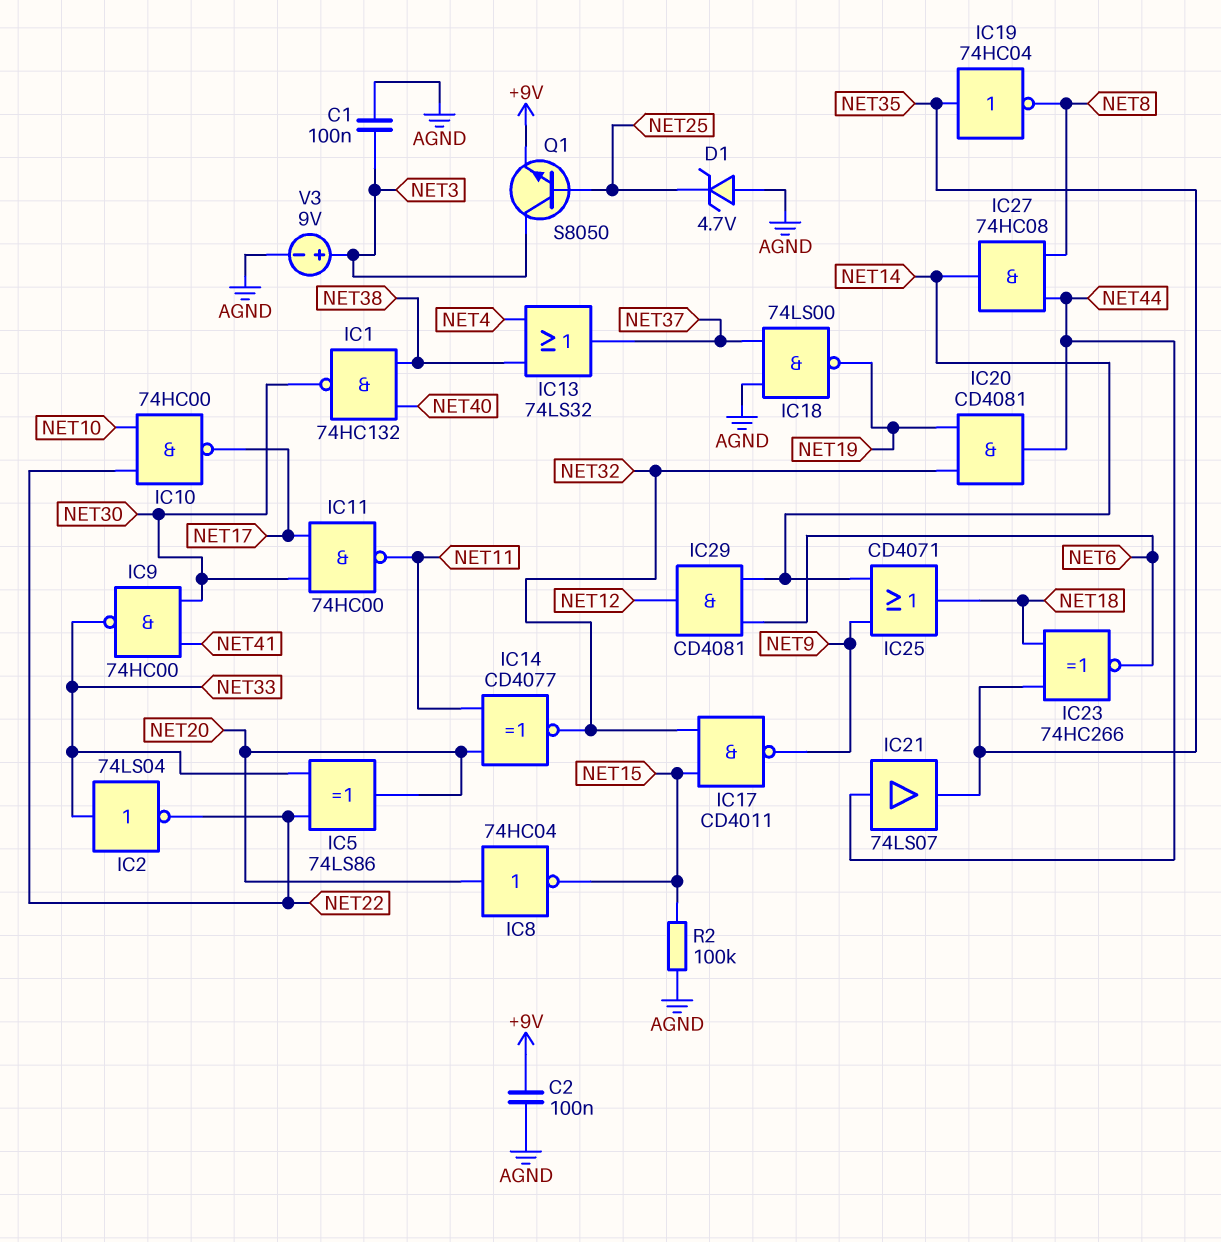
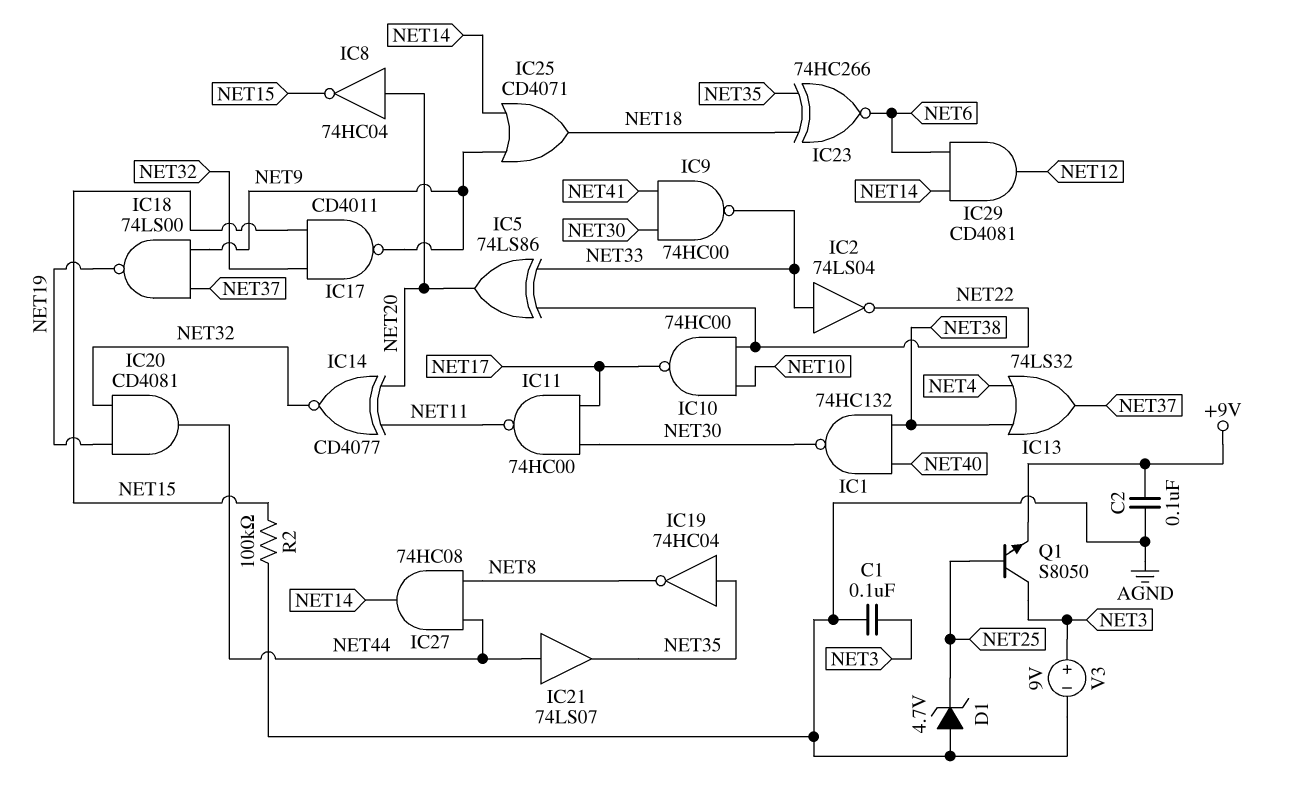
IC18: NAND 74LS00 (in AGND, in NET37, out NET19) -> NAND 74LS00 (in NET9, in NET37, out NET19)

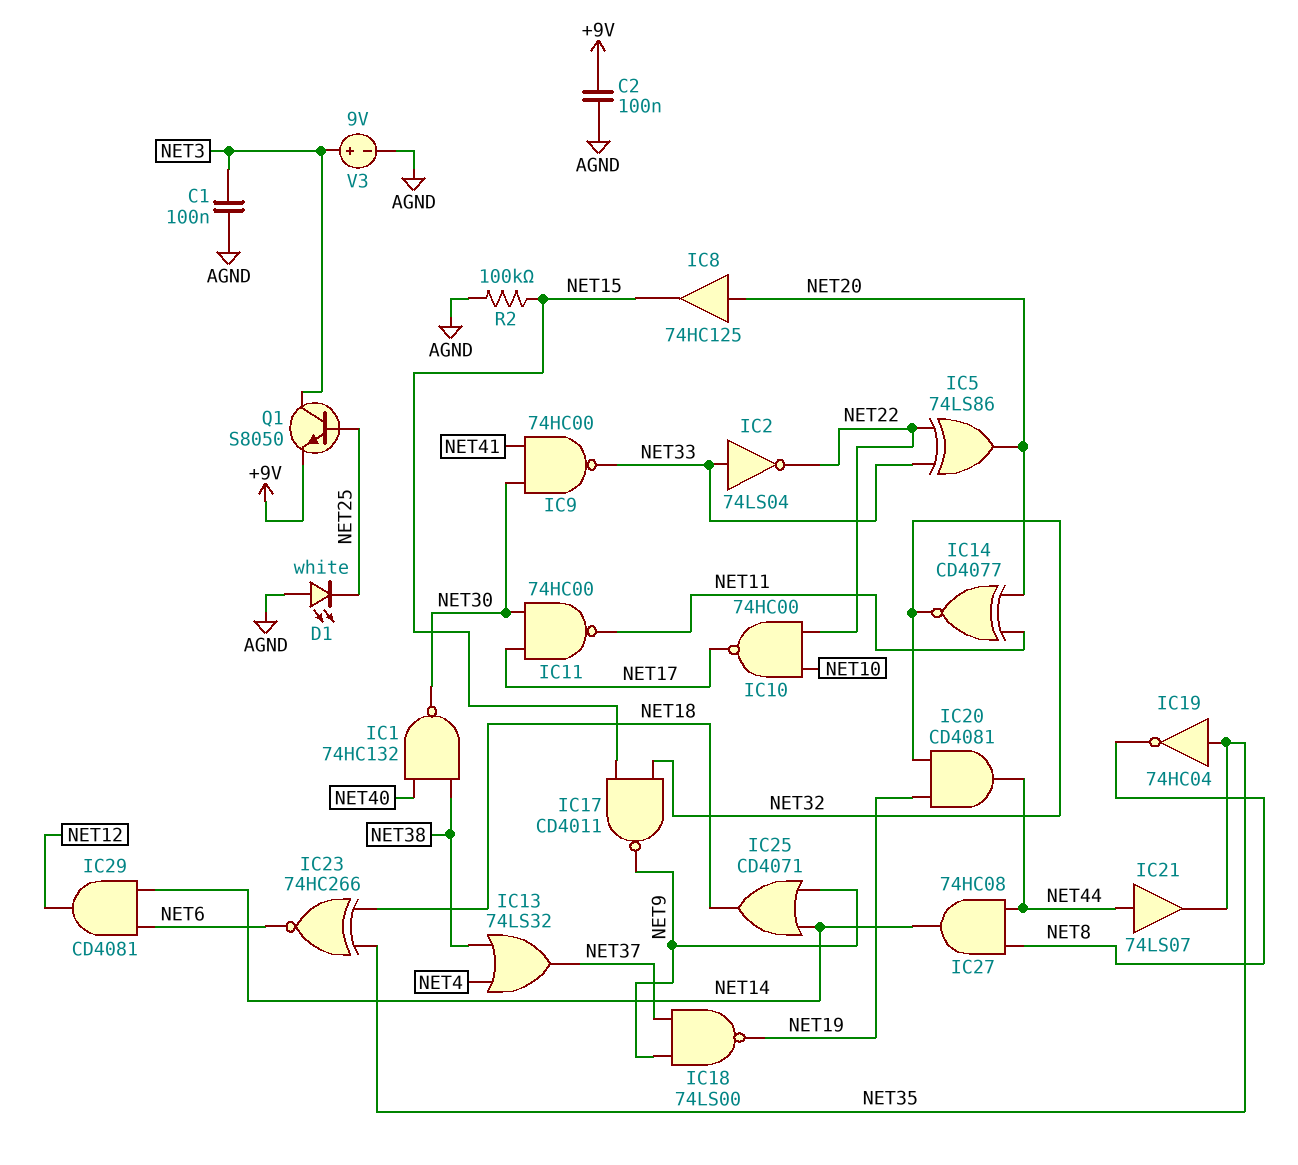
D1: zener 4.7V (A AGND, K NET25) -> LED white (A AGND, K NET25)
IC8: NOT 74HC04 (in NET20, out NET15) -> buffer 74HC125 (in NET20, out NET15)

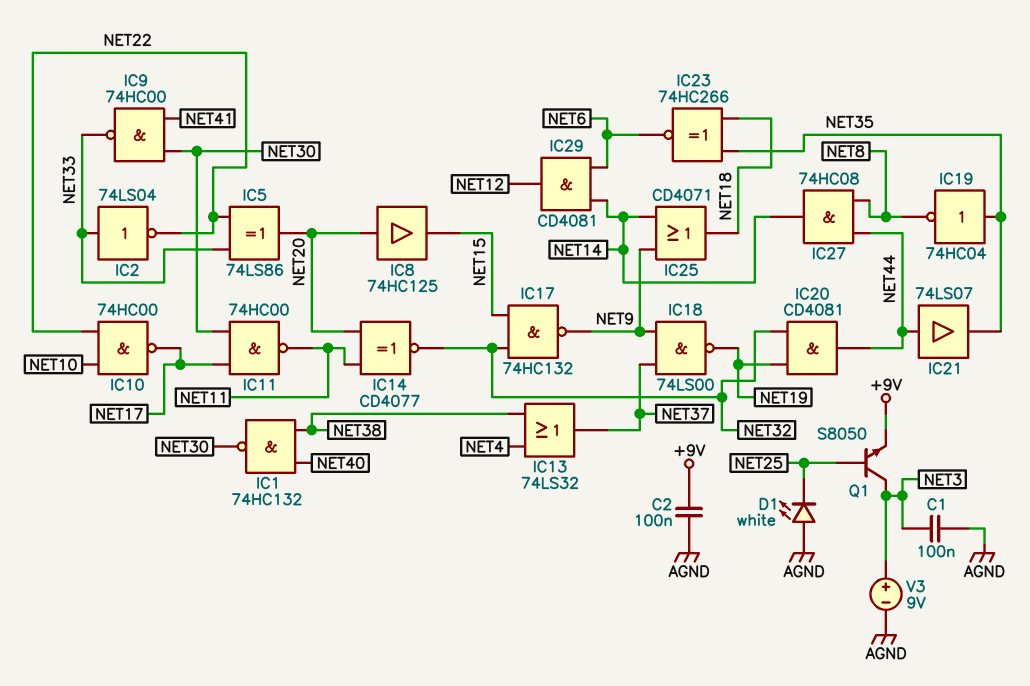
IC17: NAND CD4011 (in NET15, in NET32, out NET9) -> NAND 74HC132 (in NET15, in NET32, out NET9)
R2: 100k (AGND, NET15) -> none

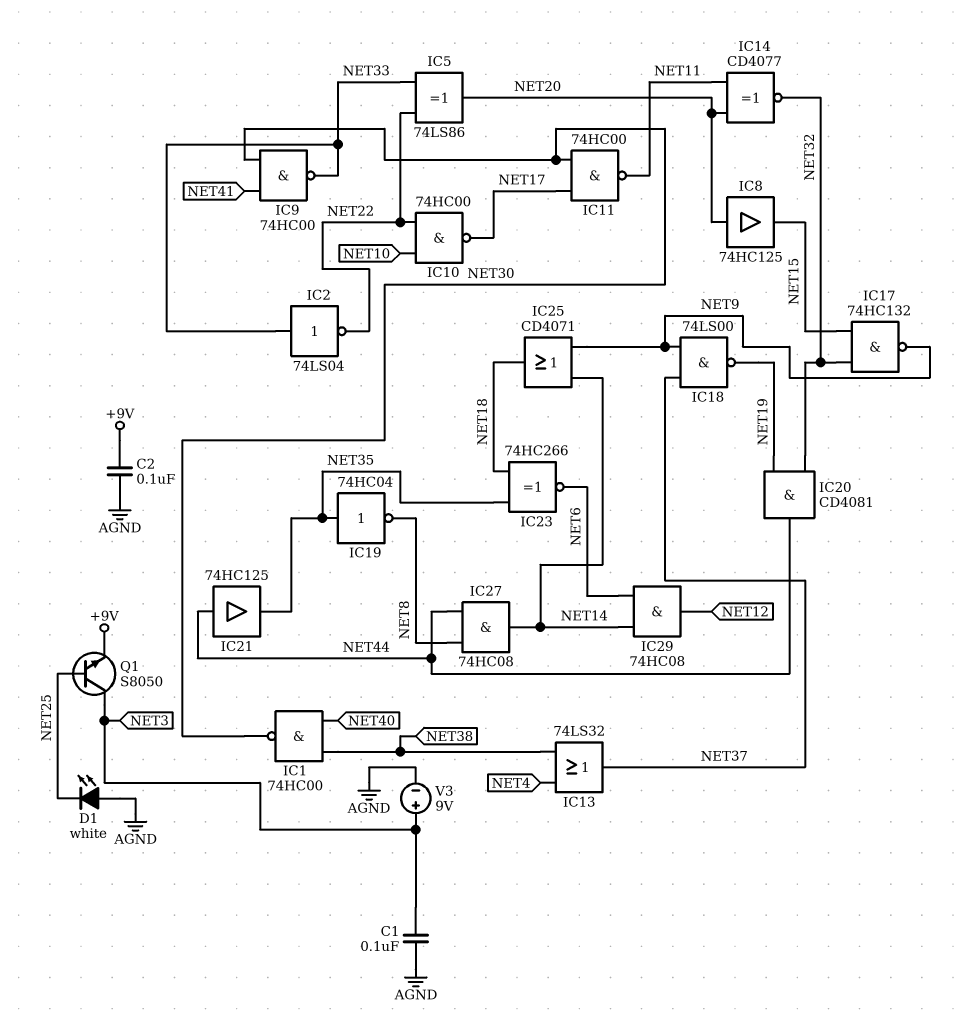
IC1: NAND 74HC132 (in NET38, in NET40, out NET30) -> NAND 74HC00 (in NET38, in NET40, out NET30)
IC21: buffer 74LS07 (in NET44, out NET35) -> buffer 74HC125 (in NET44, out NET35)
IC29: AND CD4081 (in NET6, in NET14, out NET12) -> AND 74HC08 (in NET6, in NET14, out NET12)

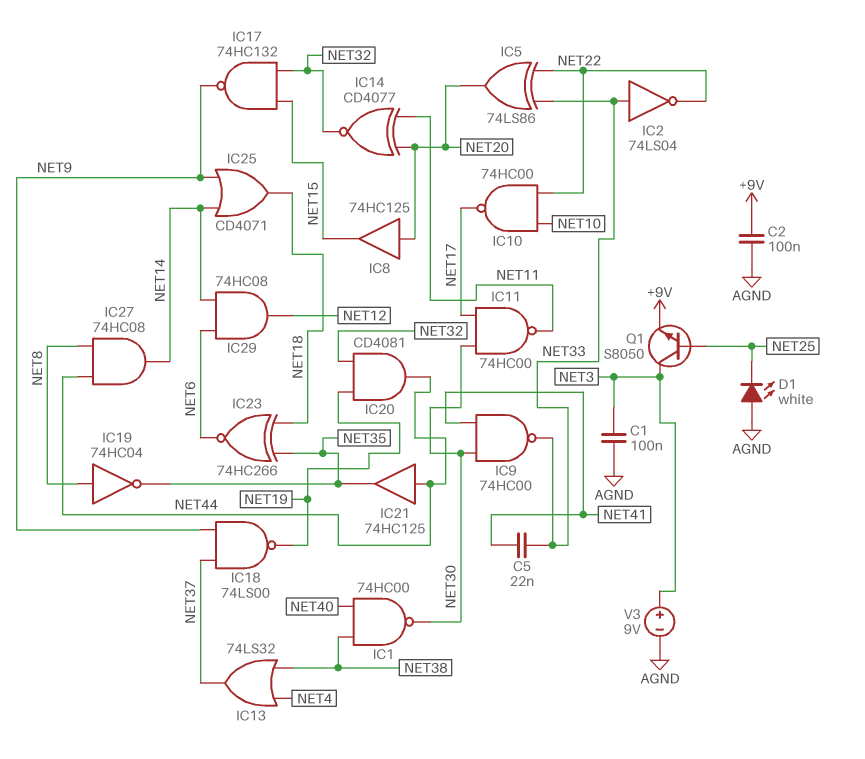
C5: none -> 22nF (NET33, NET41)
IC19: NOT 74HC04 (in NET35, out NET8) -> NOT 74HC04 (in NET8, out NET35)

